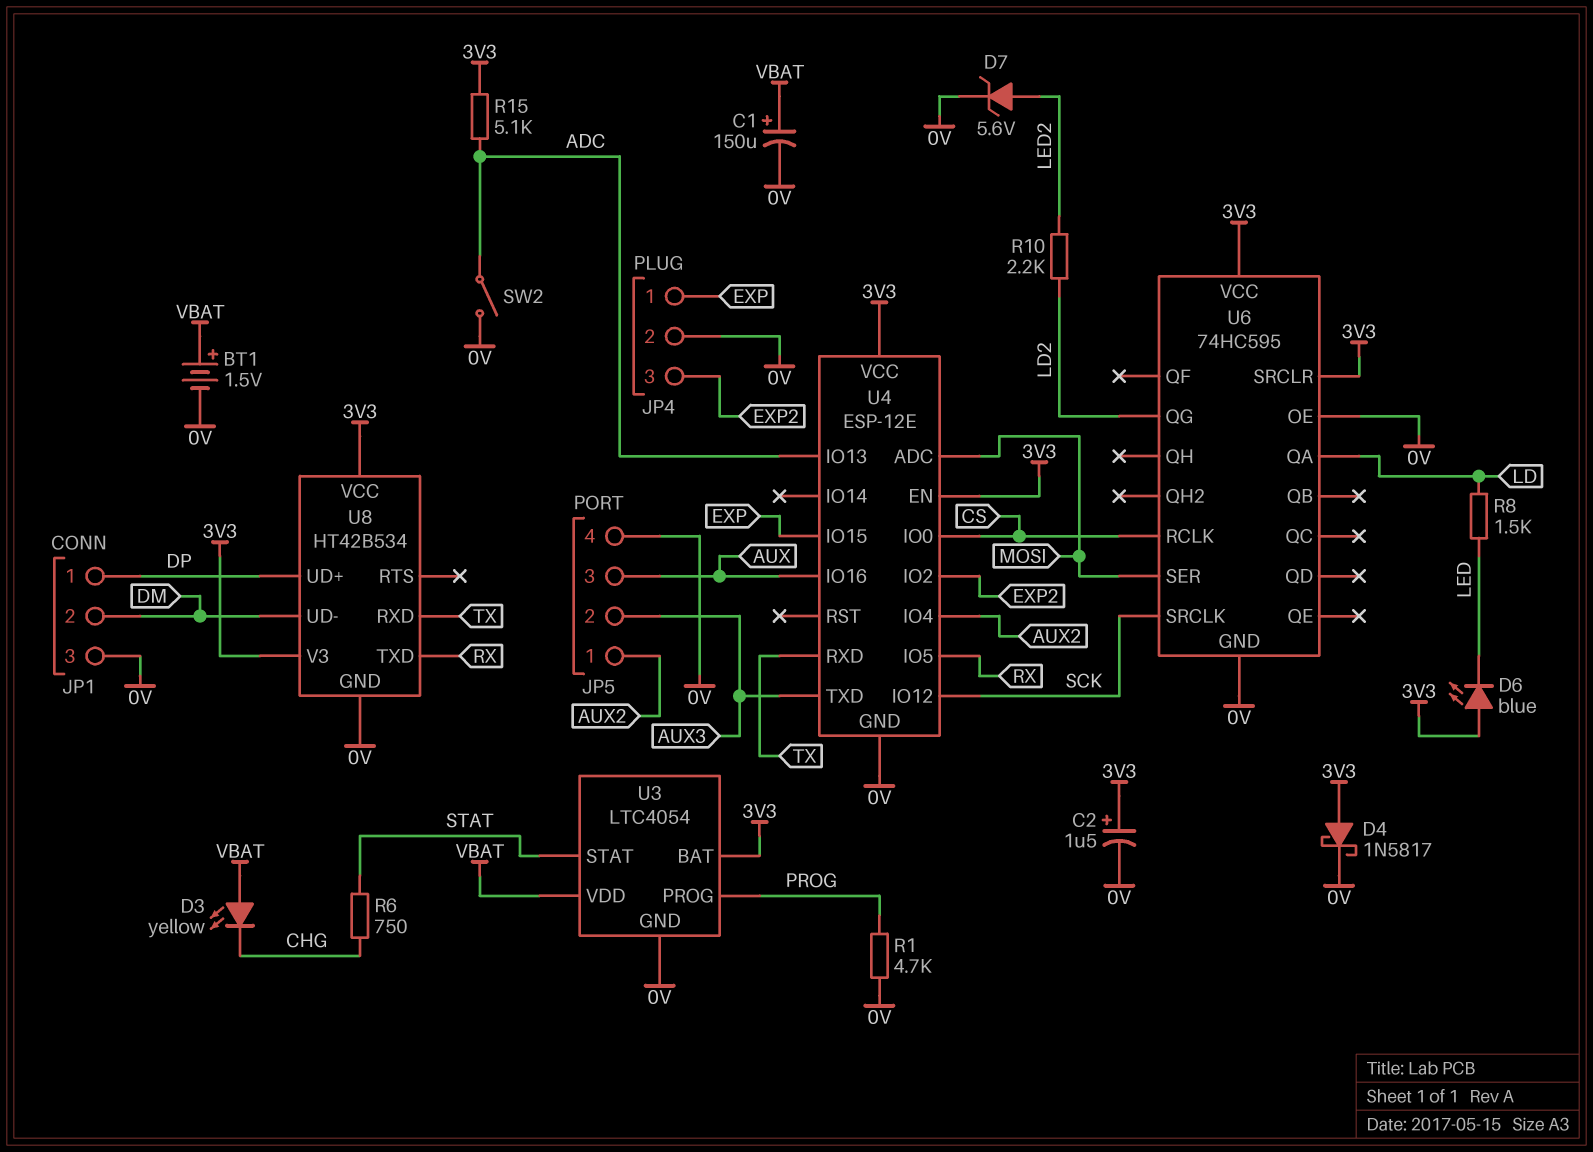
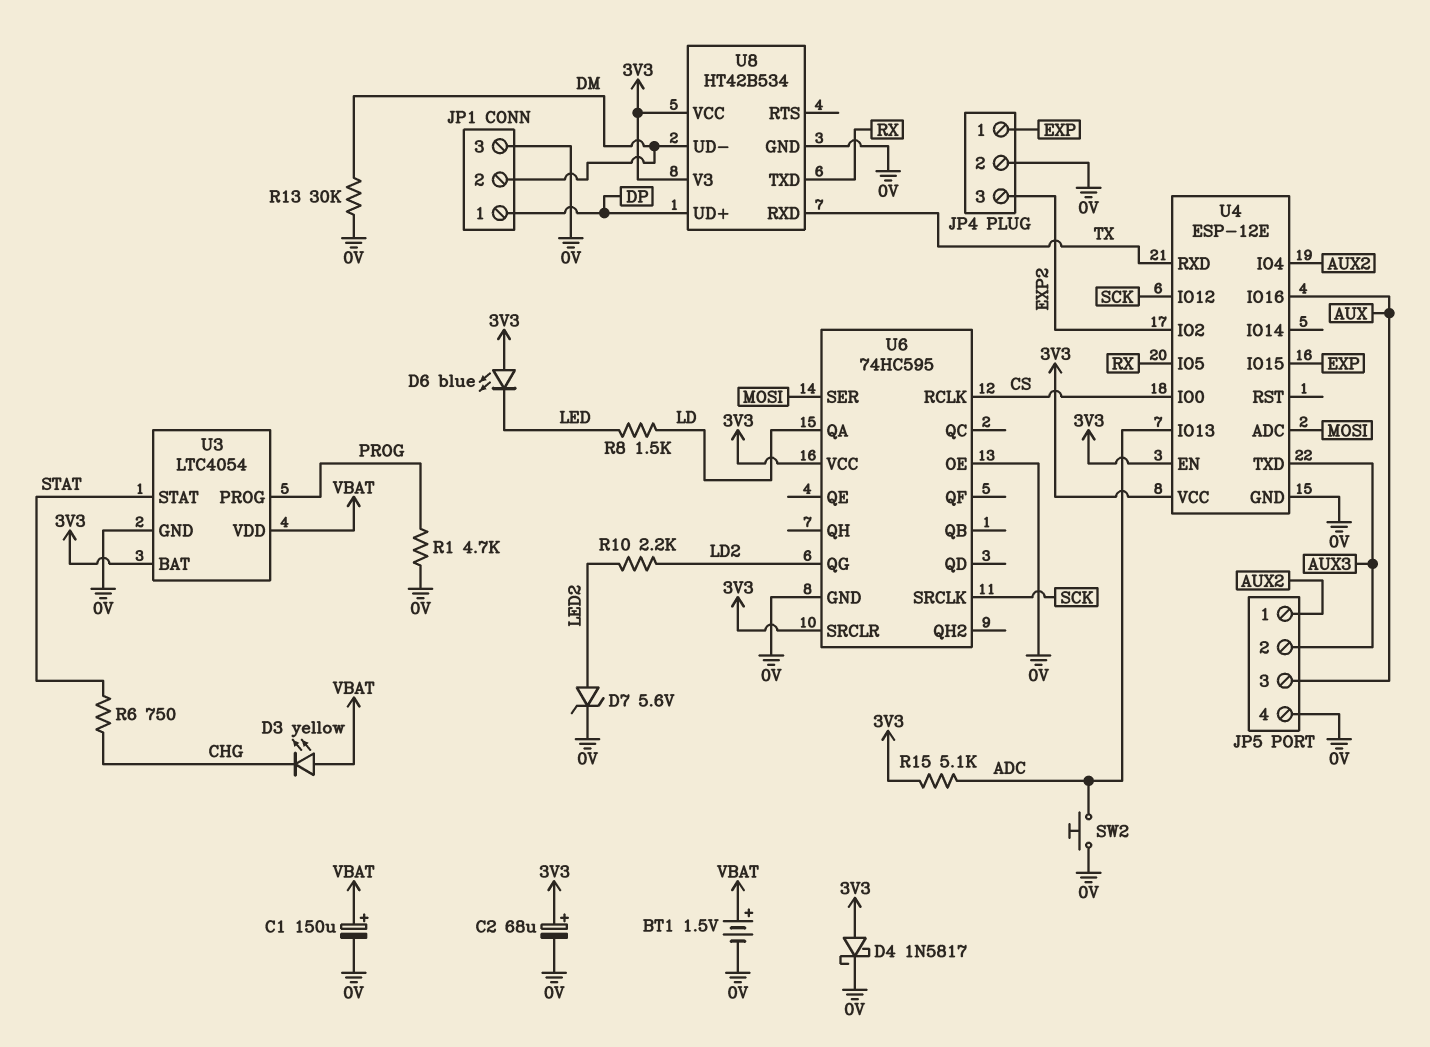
C2: 1.5uF (plus 3V3, minus 0V) -> 68uF (plus 3V3, minus 0V)
R13: none -> 30k (0V, DM)
SW2: switch (0V, ADC) -> button (0V, ADC)

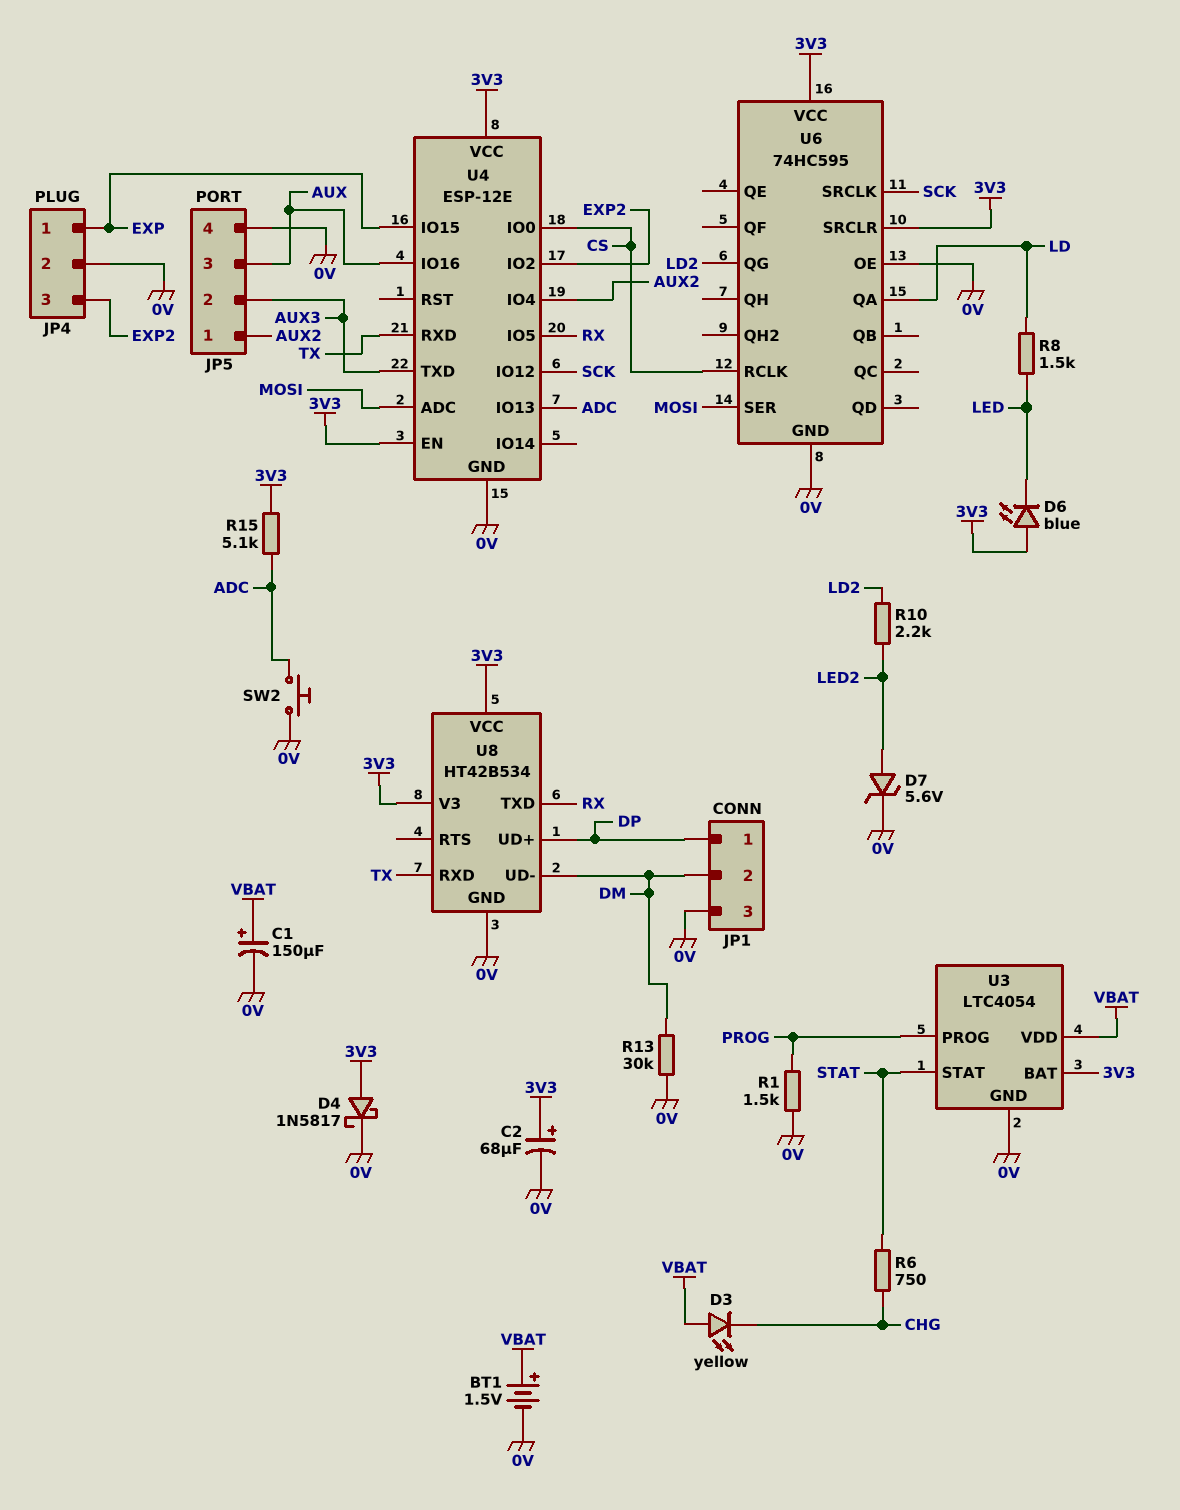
R1: 4.7k (0V, PROG) -> 1.5k (0V, PROG)

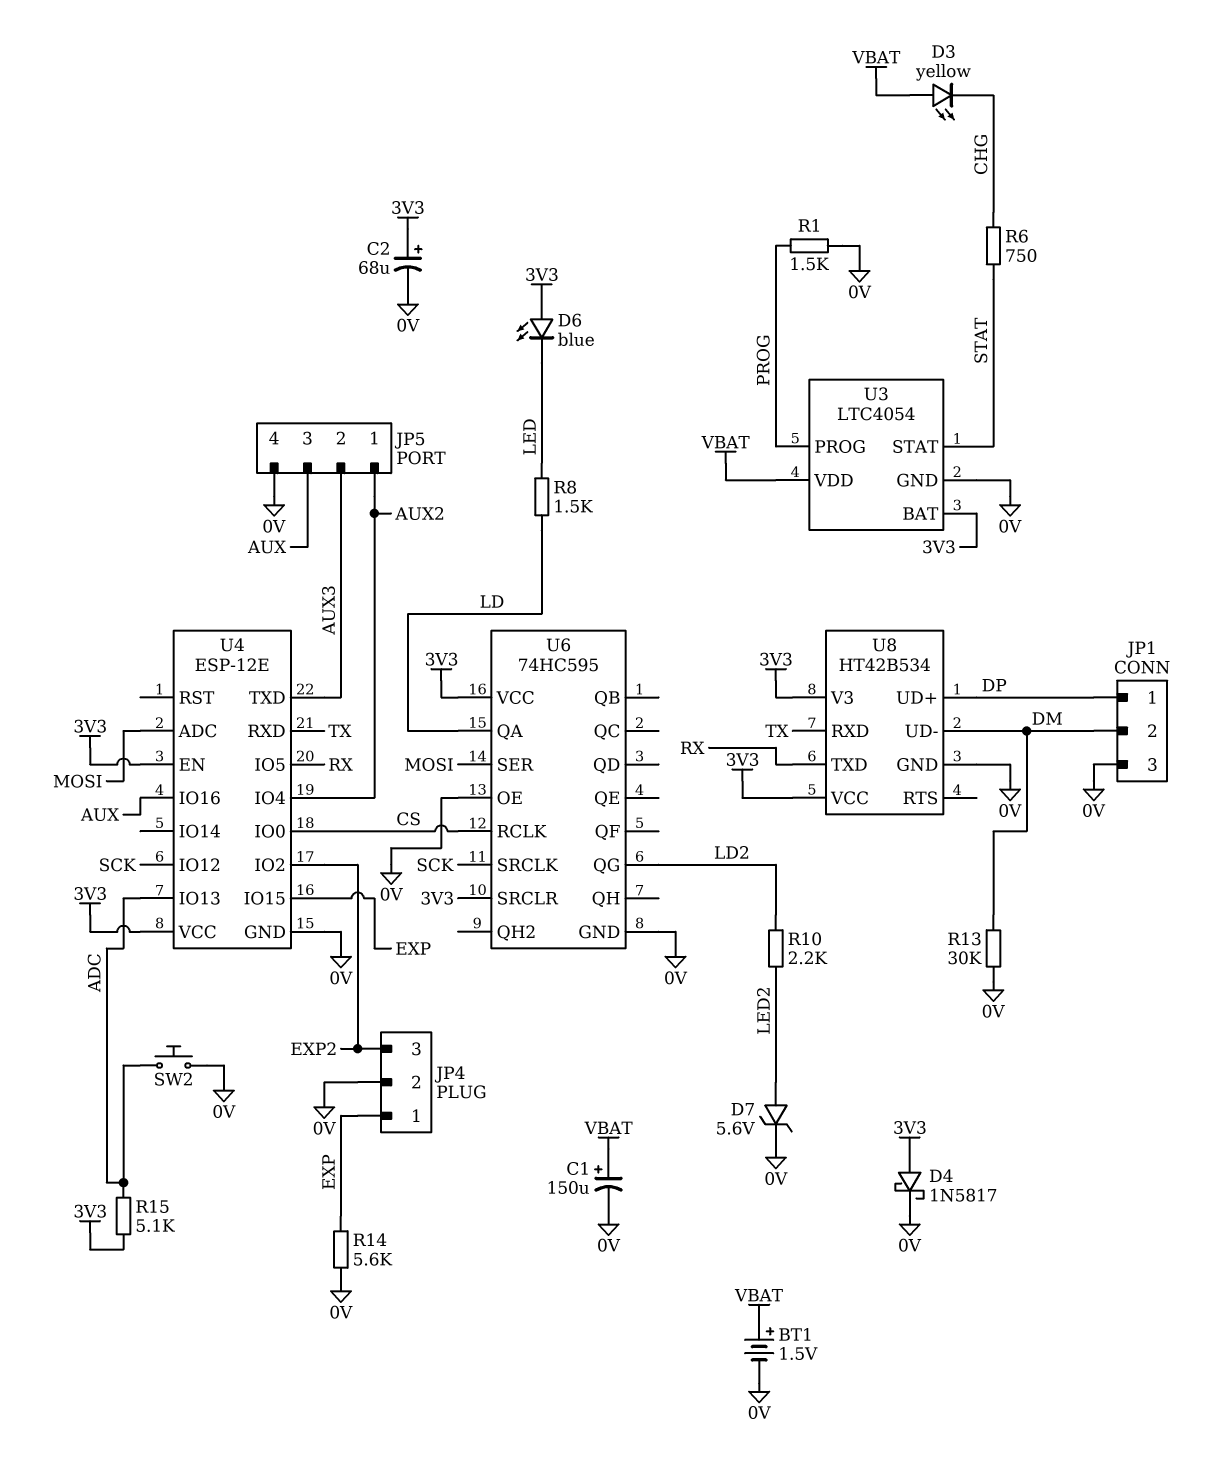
R14: none -> 5.6k (0V, EXP)

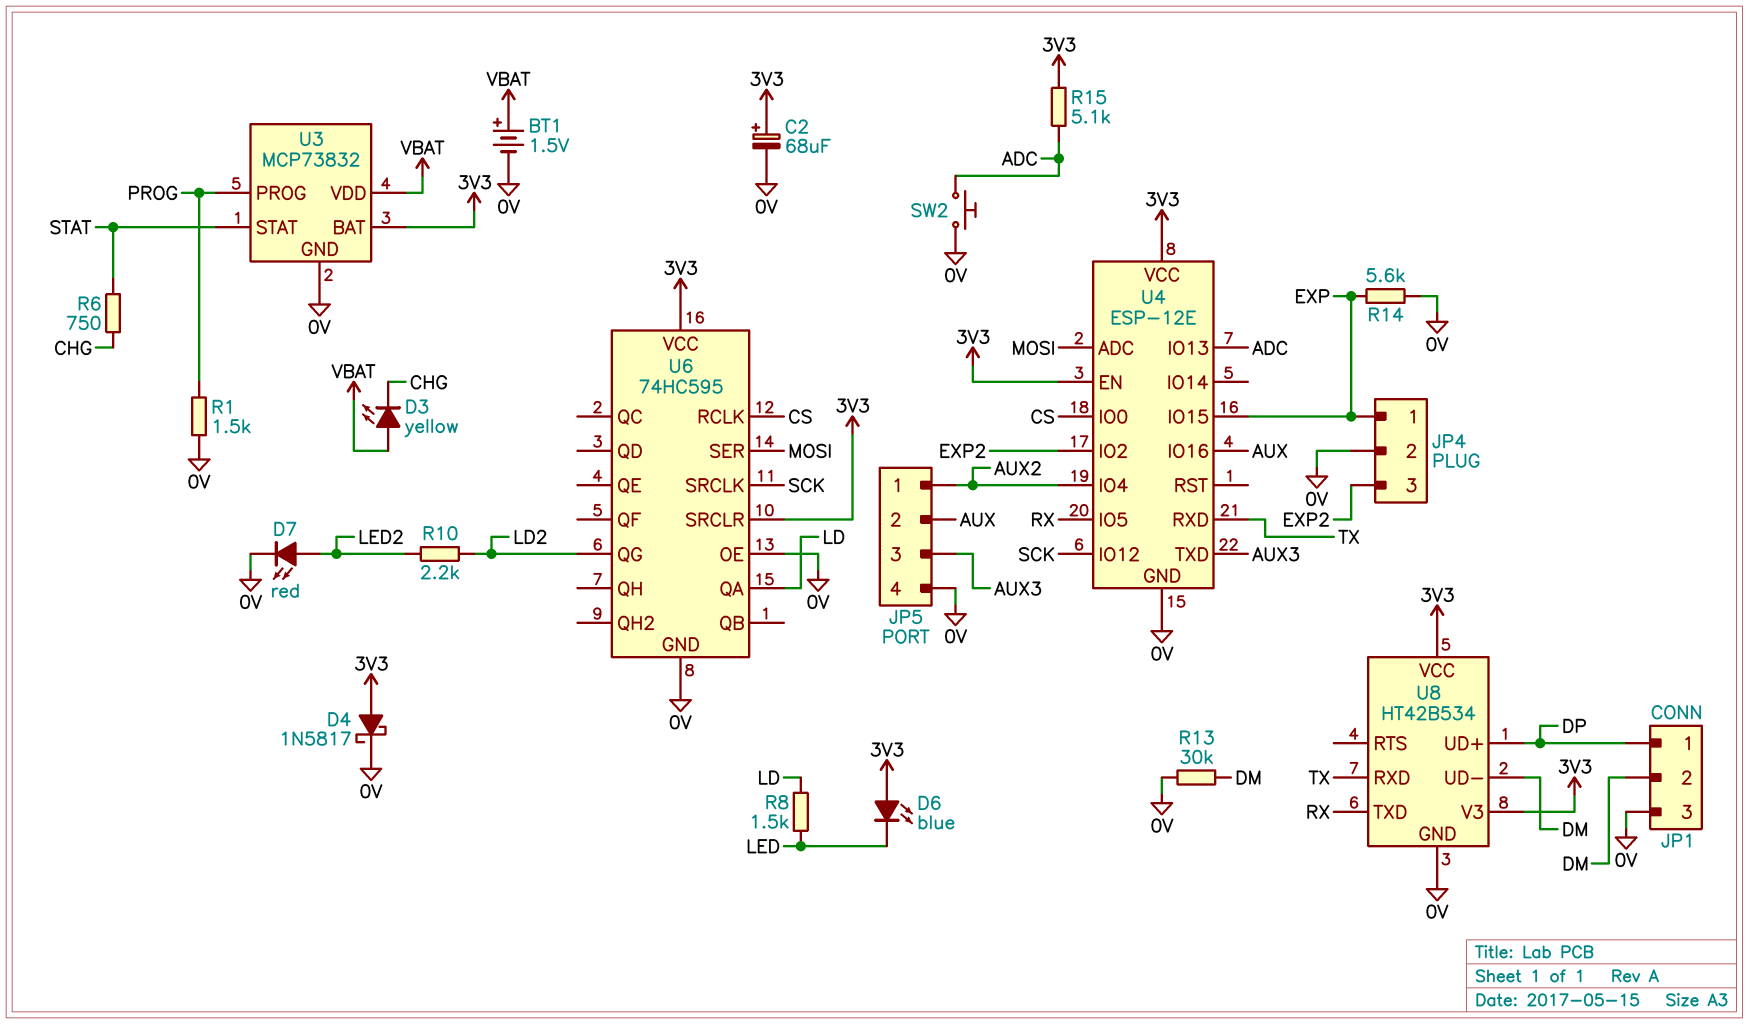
C1: 150uF (plus VBAT, minus 0V) -> none
D7: zener 5.6V (A LED2, K 0V) -> LED red (A LED2, K 0V)
JP5 pin 2: AUX3 -> AUX
JP5 pin 3: AUX -> AUX3
U3: LTC4054 -> MCP73832

